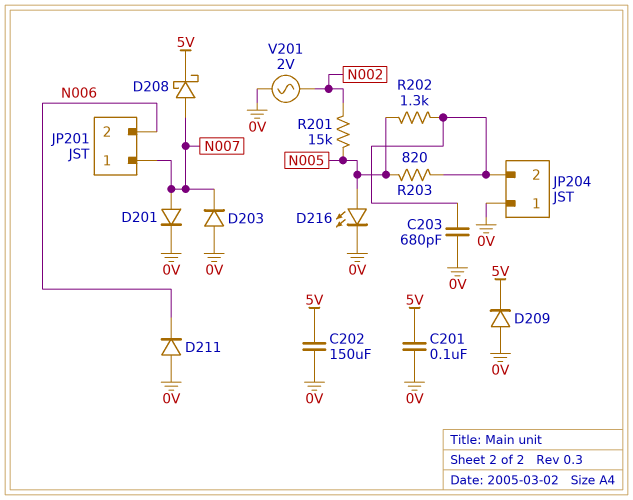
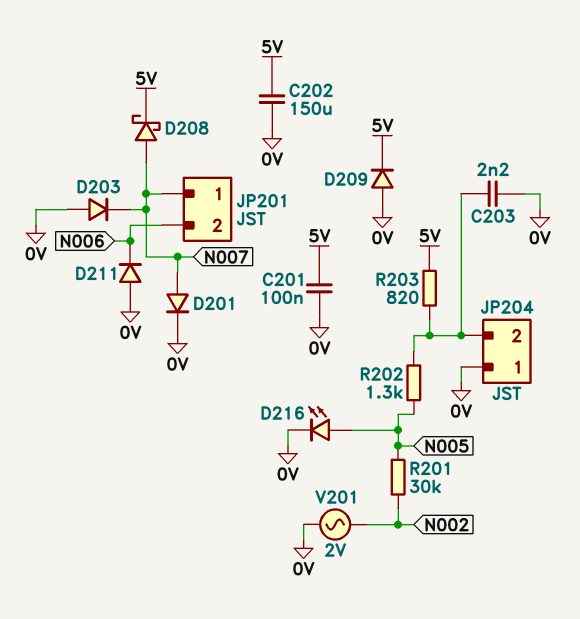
C203: 680pF (0V, JP204/2) -> 2.2nF (0V, JP204/2)
R201: 15k (N002, N005) -> 30k (N002, N005)
R203: 820 (JP204/2, N005) -> 820 (5V, JP204/2)

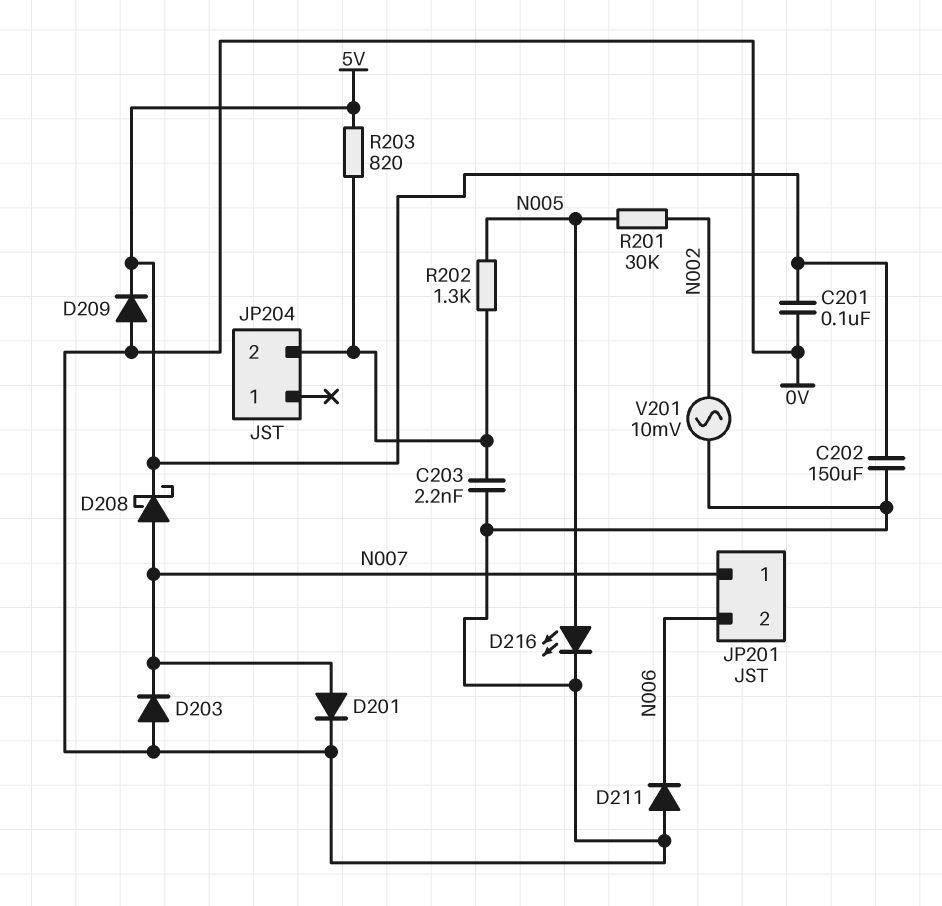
JP204 pin 1: 0V -> none
V201: AC 2V (0V, N002) -> AC 10mV (0V, N002)

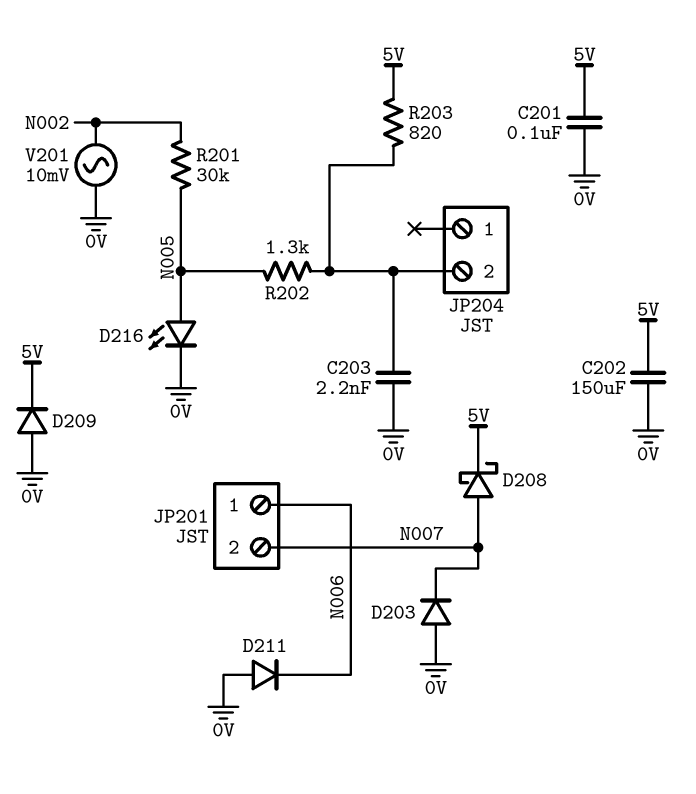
D201: diode (A N007, K 0V) -> none
JP201 pin 1: N007 -> N006
JP201 pin 2: N006 -> N007

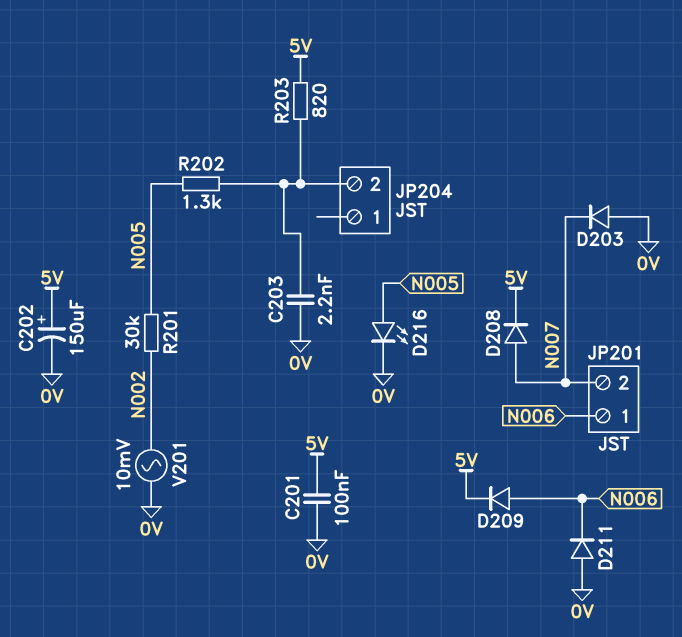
C202: 150uF (0V, 5V) -> 150uF (plus 5V, minus 0V)
D208: schottky (A N007, K 5V) -> diode (A N007, K 5V)
D209: diode (A 0V, K 5V) -> diode (A N006, K 5V)

